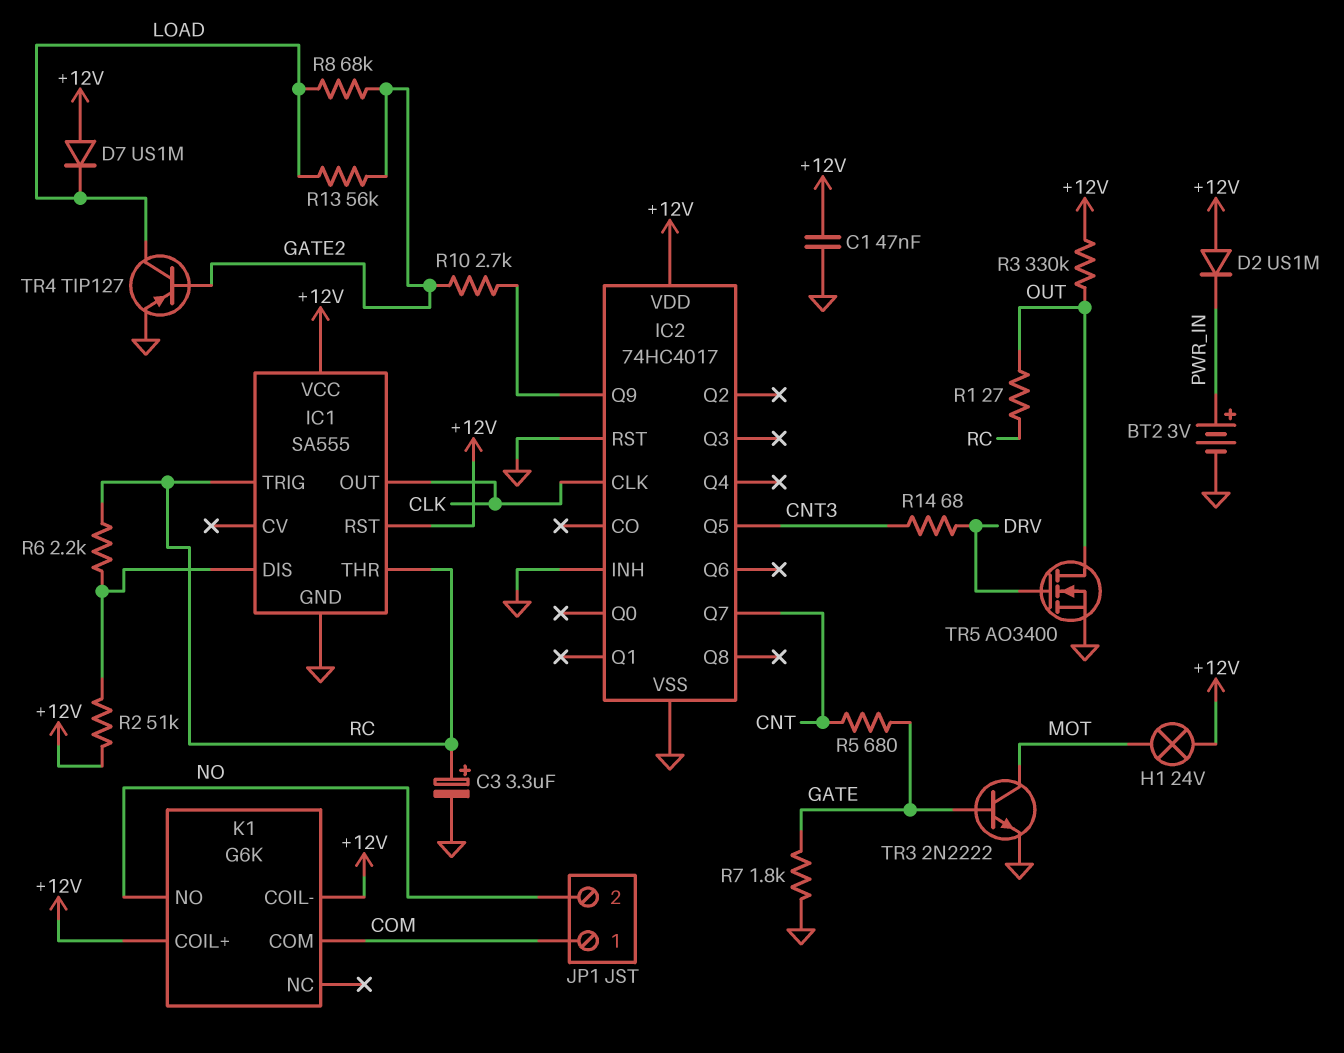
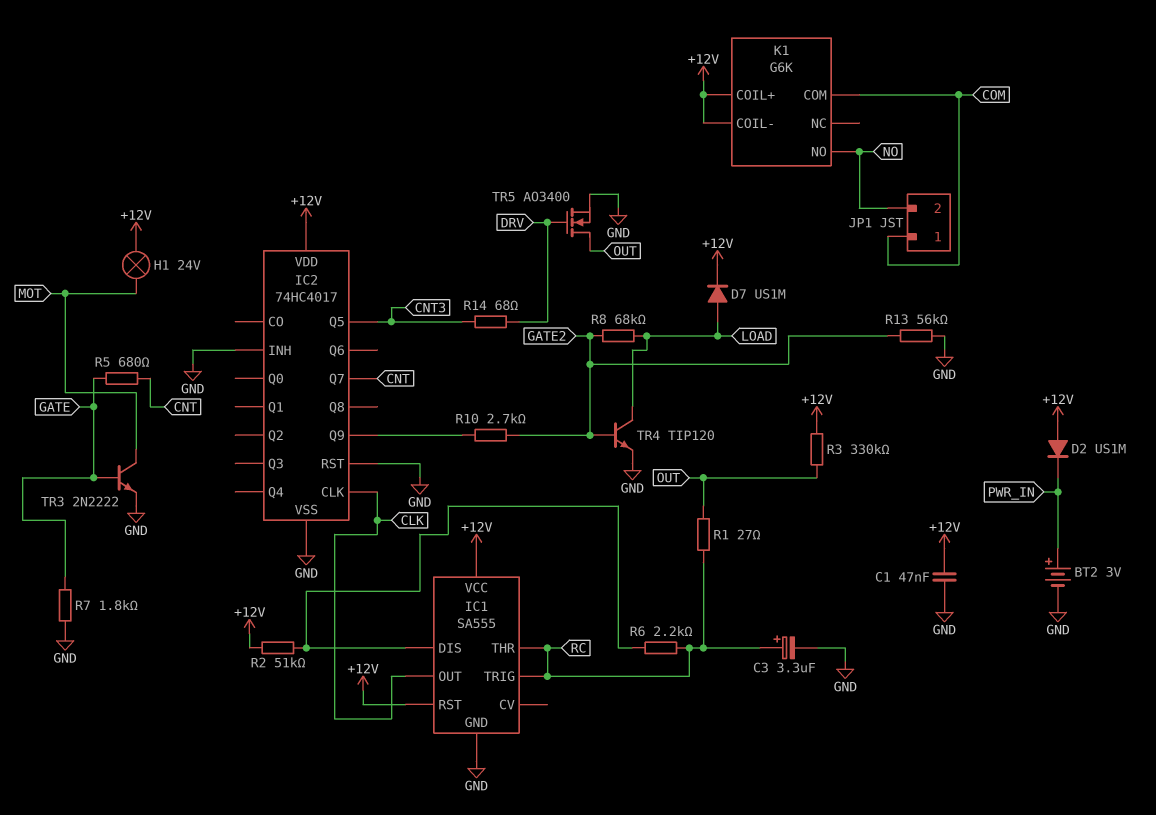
D7: diode US1M (A +12V, K LOAD) -> diode US1M (A LOAD, K +12V)
R13: 56k (GATE2, LOAD) -> 56k (GATE2, GND)
TR4: PNP TIP127 (B GATE2, C LOAD, E GND) -> NPN TIP120 (B GATE2, C LOAD, E GND)

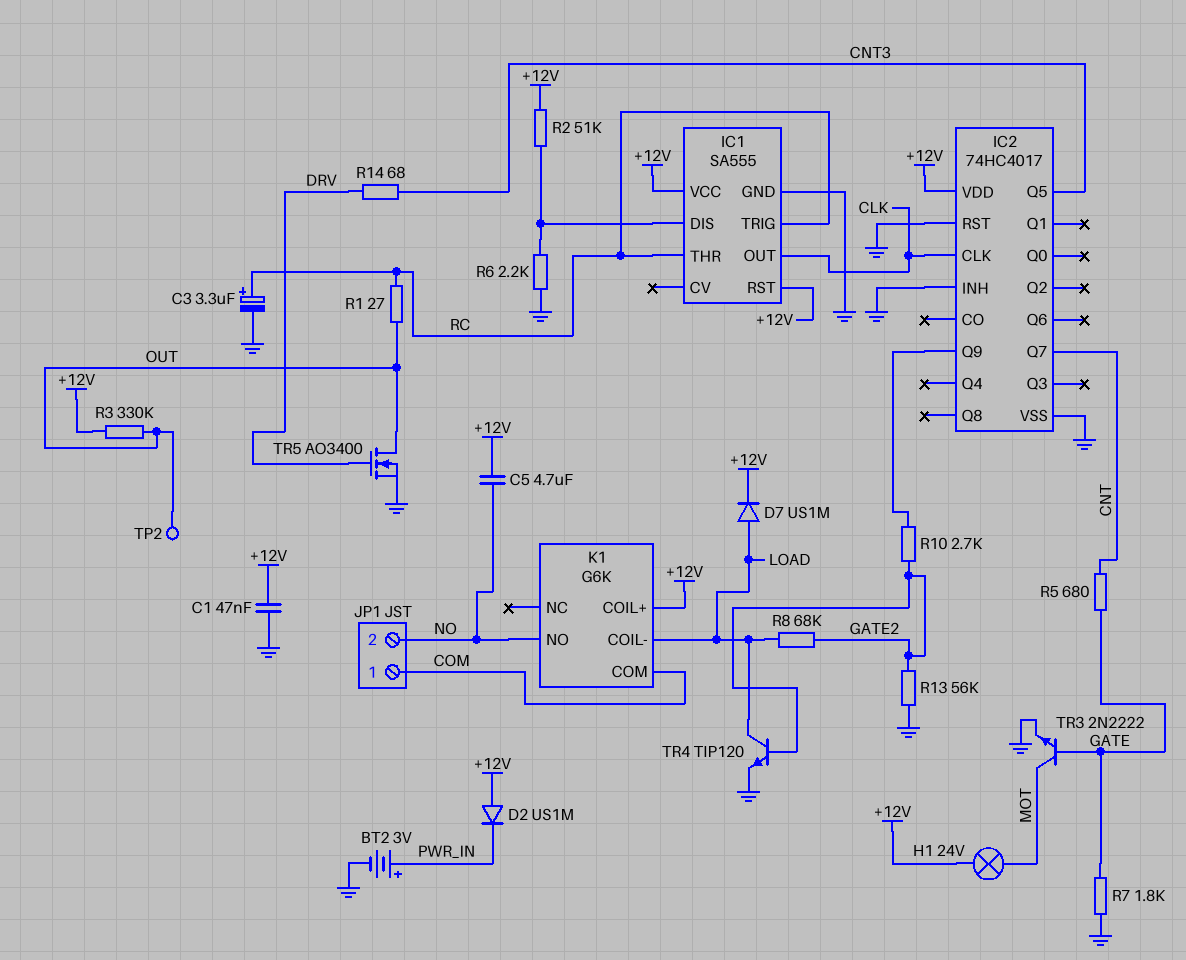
C5: none -> 4.7uF (+12V, NO)
K1 pin COIL-: +12V -> LOAD
R6: 2.2k (IC1/DIS, RC) -> 2.2k (GND, IC1/DIS)
TP2: none -> test point (OUT)

